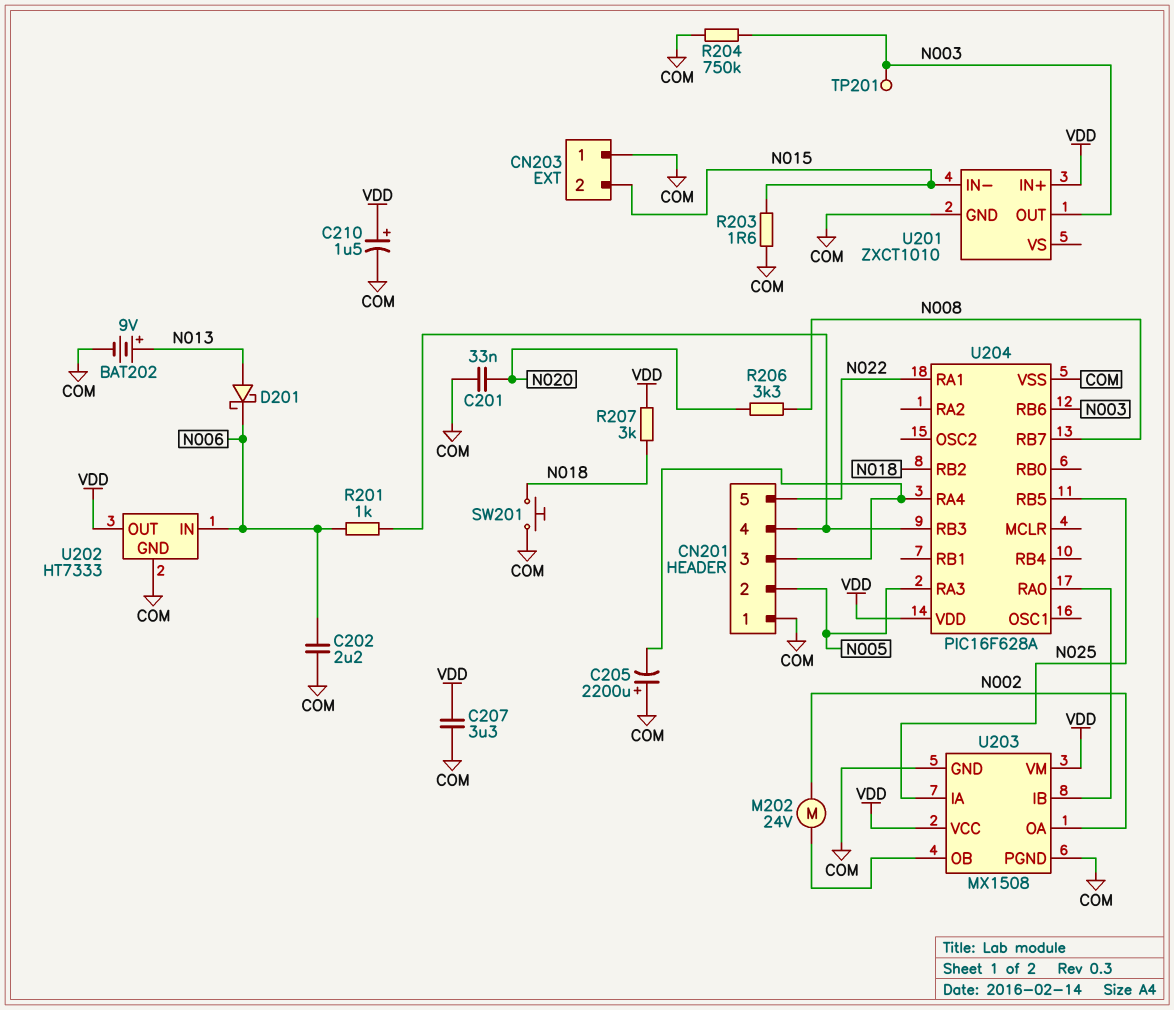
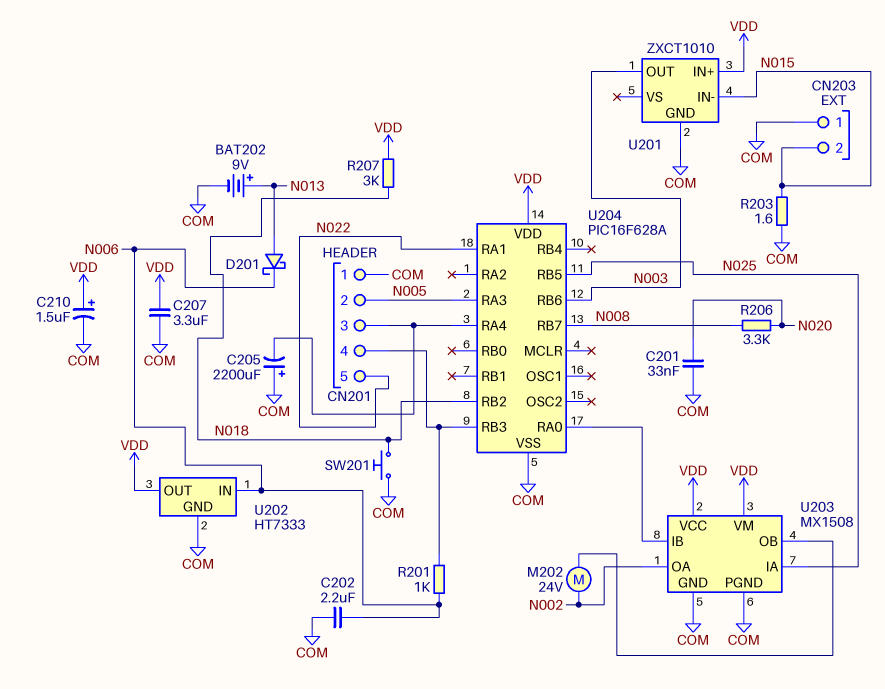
R204: 750k (COM, N003) -> none
TP201: test point (N003) -> none

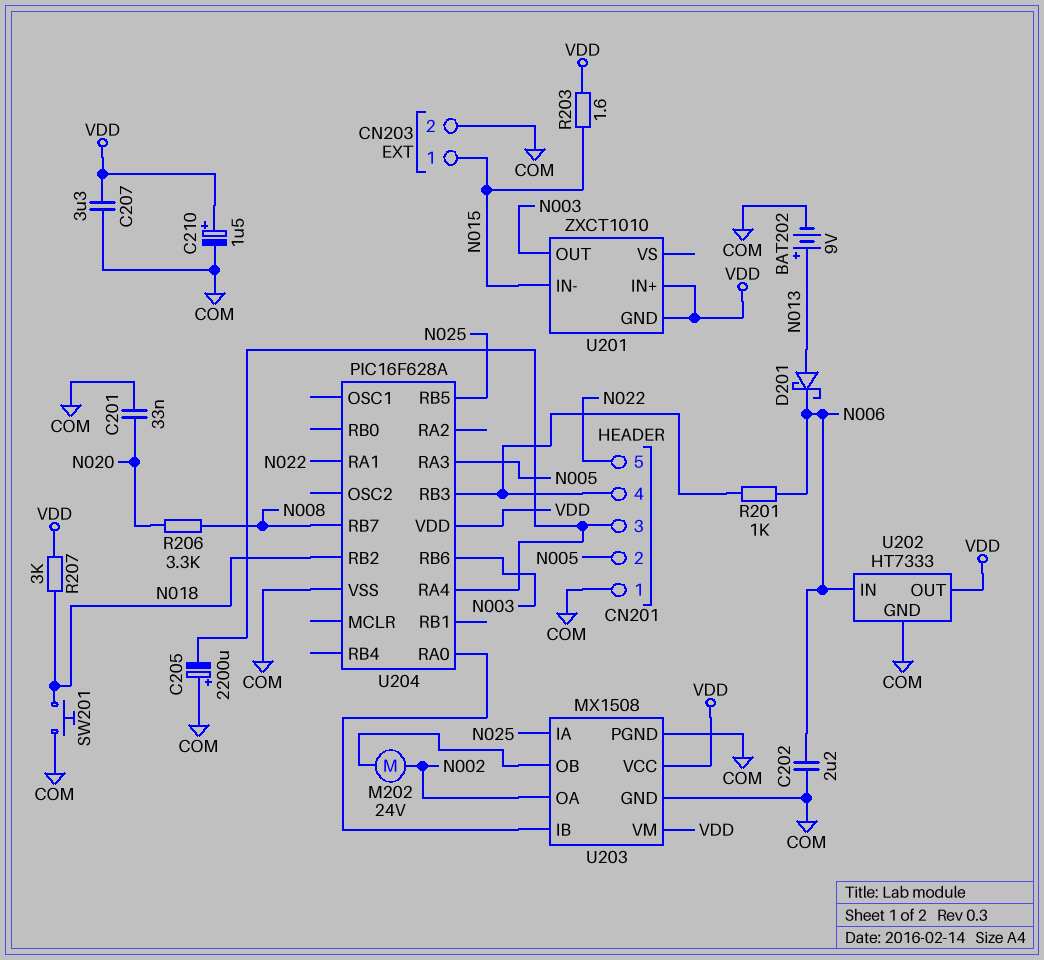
CN203 pin 1: COM -> N015
CN203 pin 2: N015 -> COM
R203: 1.6 (COM, N015) -> 1.6 (N015, VDD)
U201 pin GND: COM -> VDD

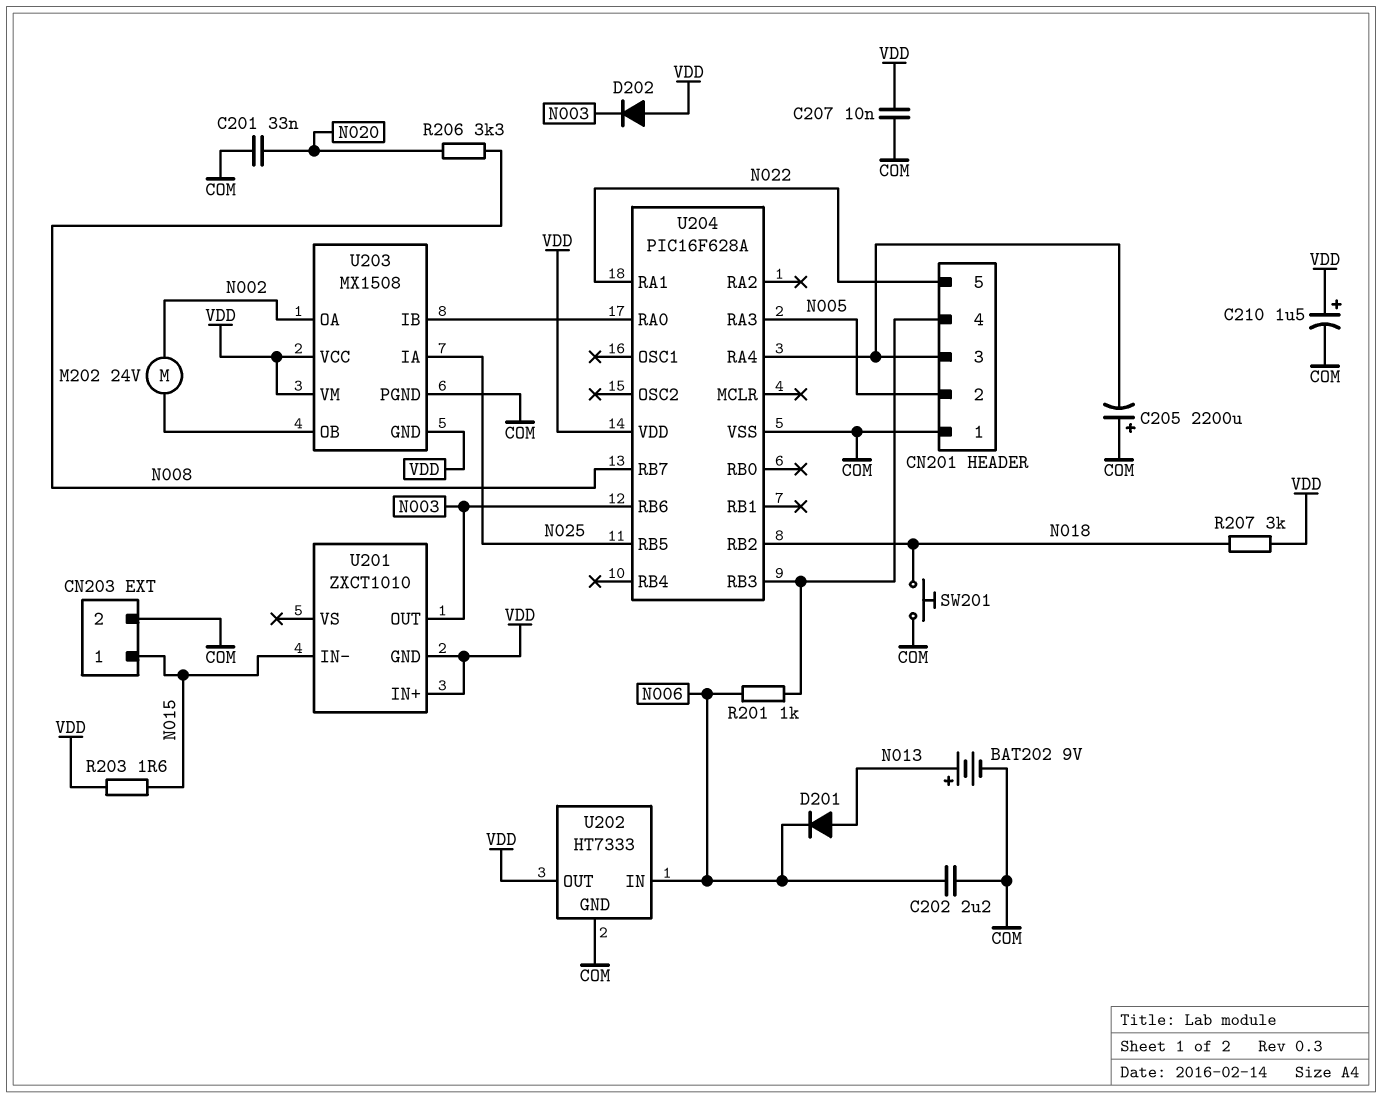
C207: 3.3uF (COM, VDD) -> 10nF (COM, VDD)
D201: schottky (A N013, K N006) -> diode (A N013, K N006)
D202: none -> diode (A VDD, K N003)
U203 pin GND: COM -> VDD

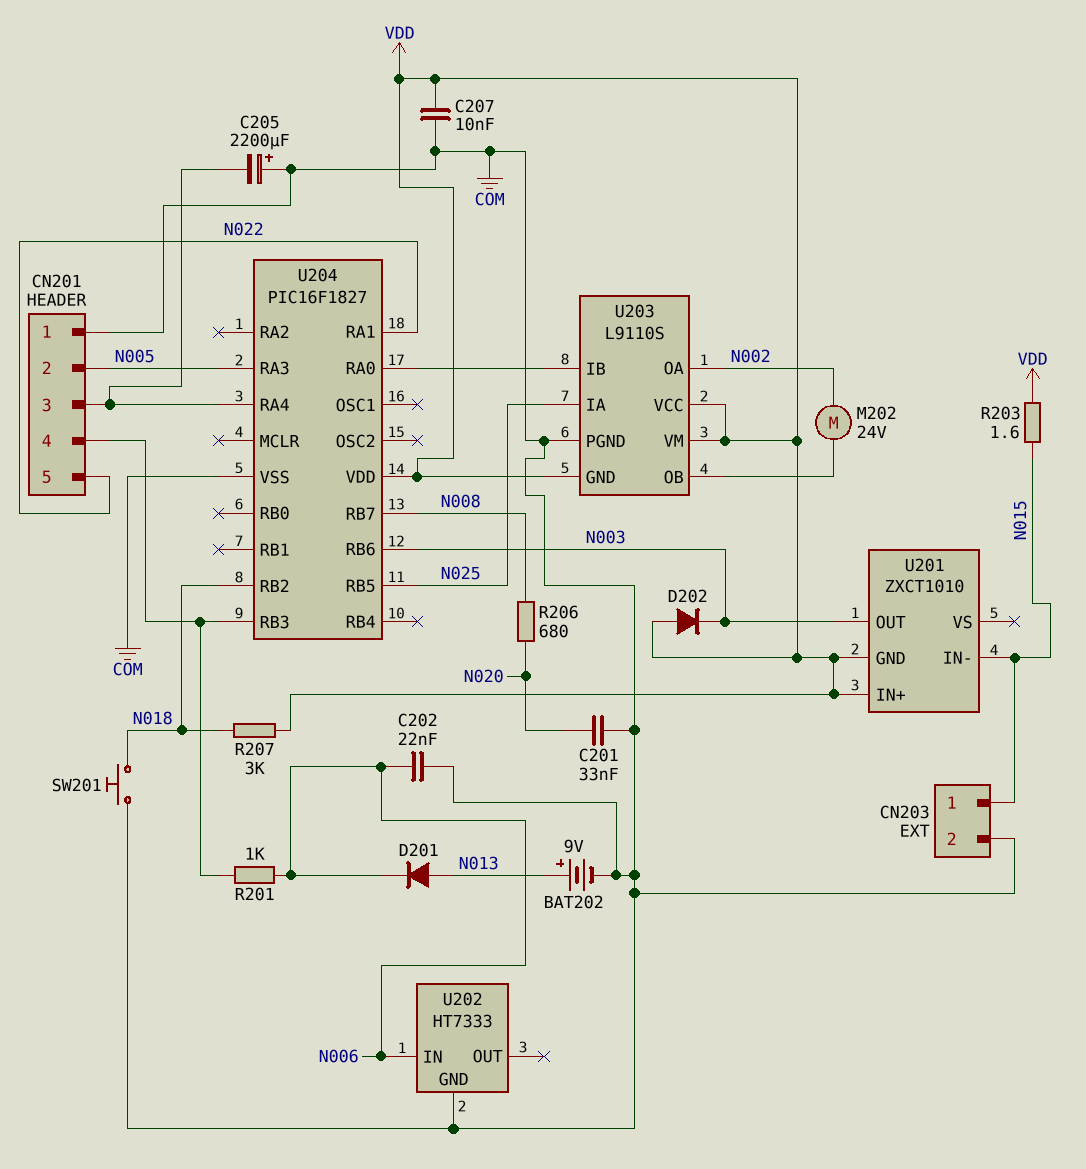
C202: 2.2uF (COM, N006) -> 22nF (COM, N006)
C210: 1.5uF (plus VDD, minus COM) -> none
R206: 3.3k (N008, N020) -> 680 (N008, N020)
U202 pin OUT: VDD -> none
U203: MX1508 -> L9110S
U204: PIC16F628A -> PIC16F1827

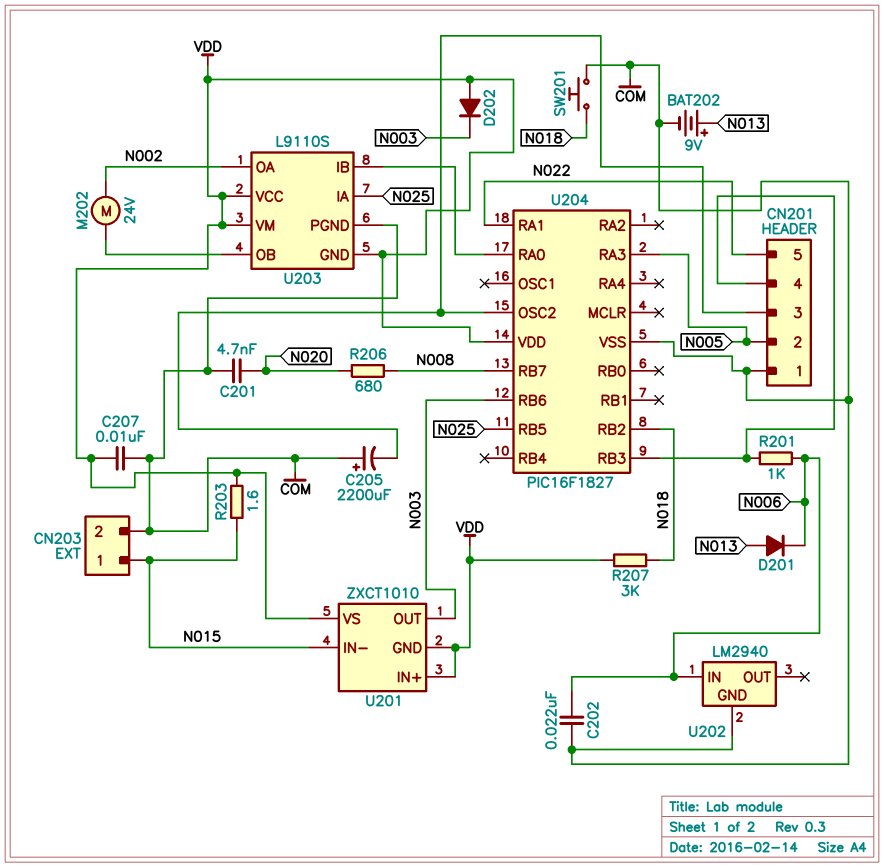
C201: 33nF (COM, N020) -> 4.7nF (COM, N020)
U201 pin VS: none -> VDD
U202: HT7333 -> LM2940
U204 pin OSC2: none -> CN201/3
U204 pin RA4: CN201/3 -> none

